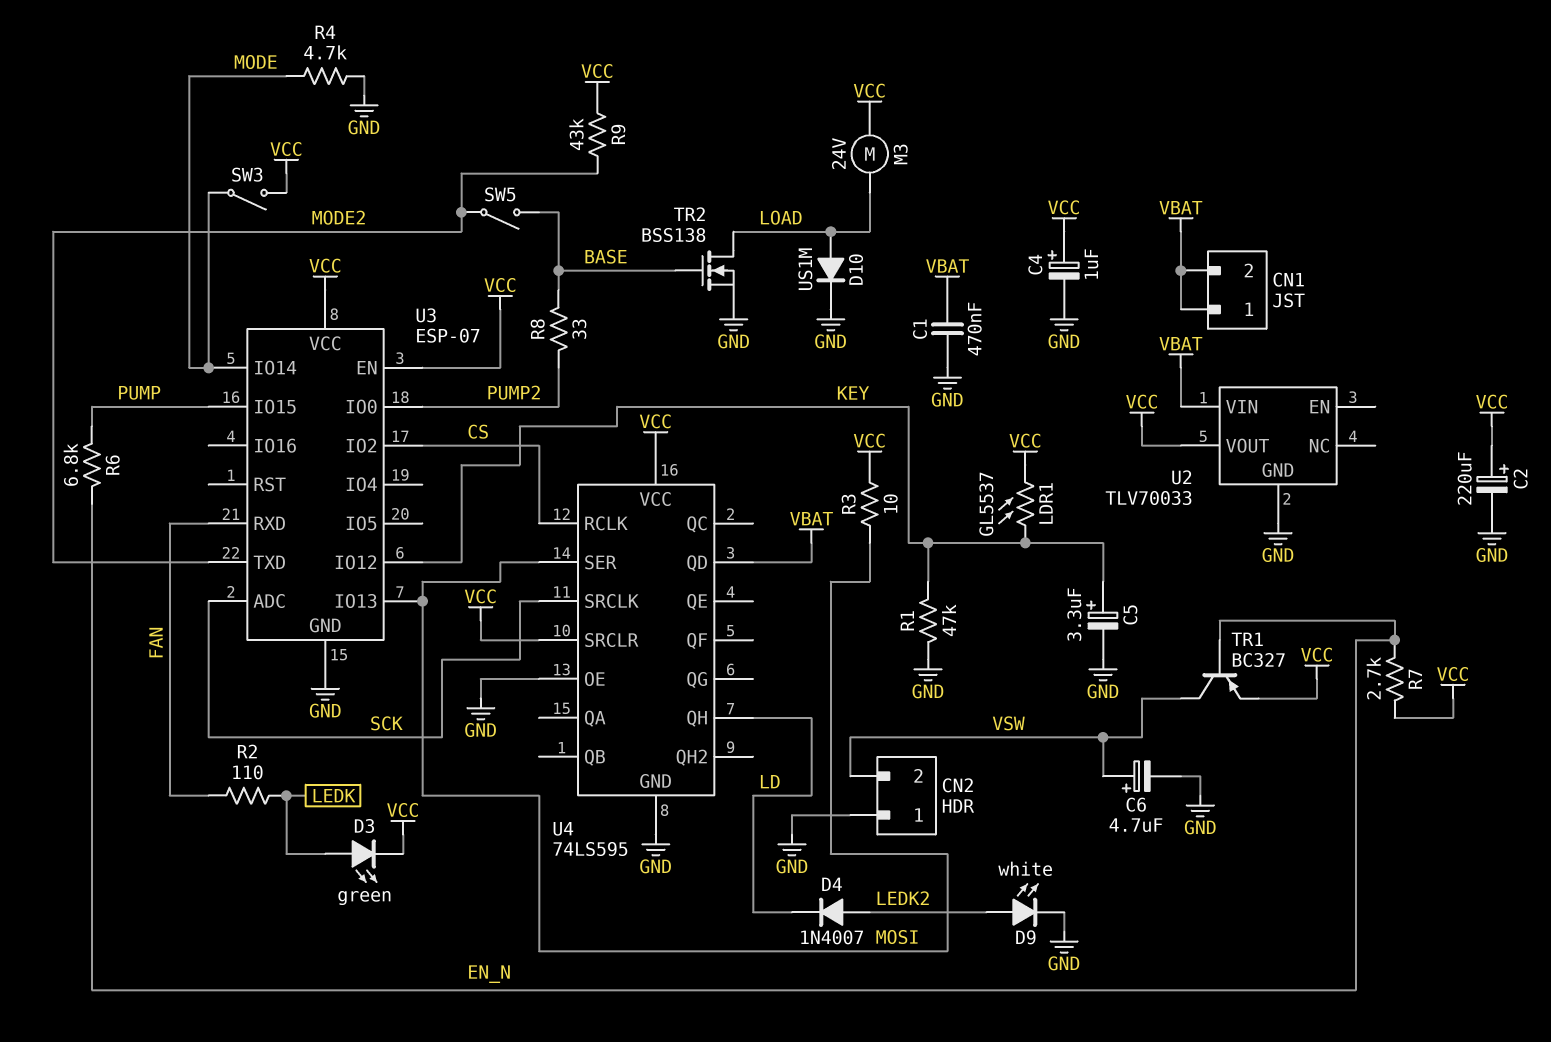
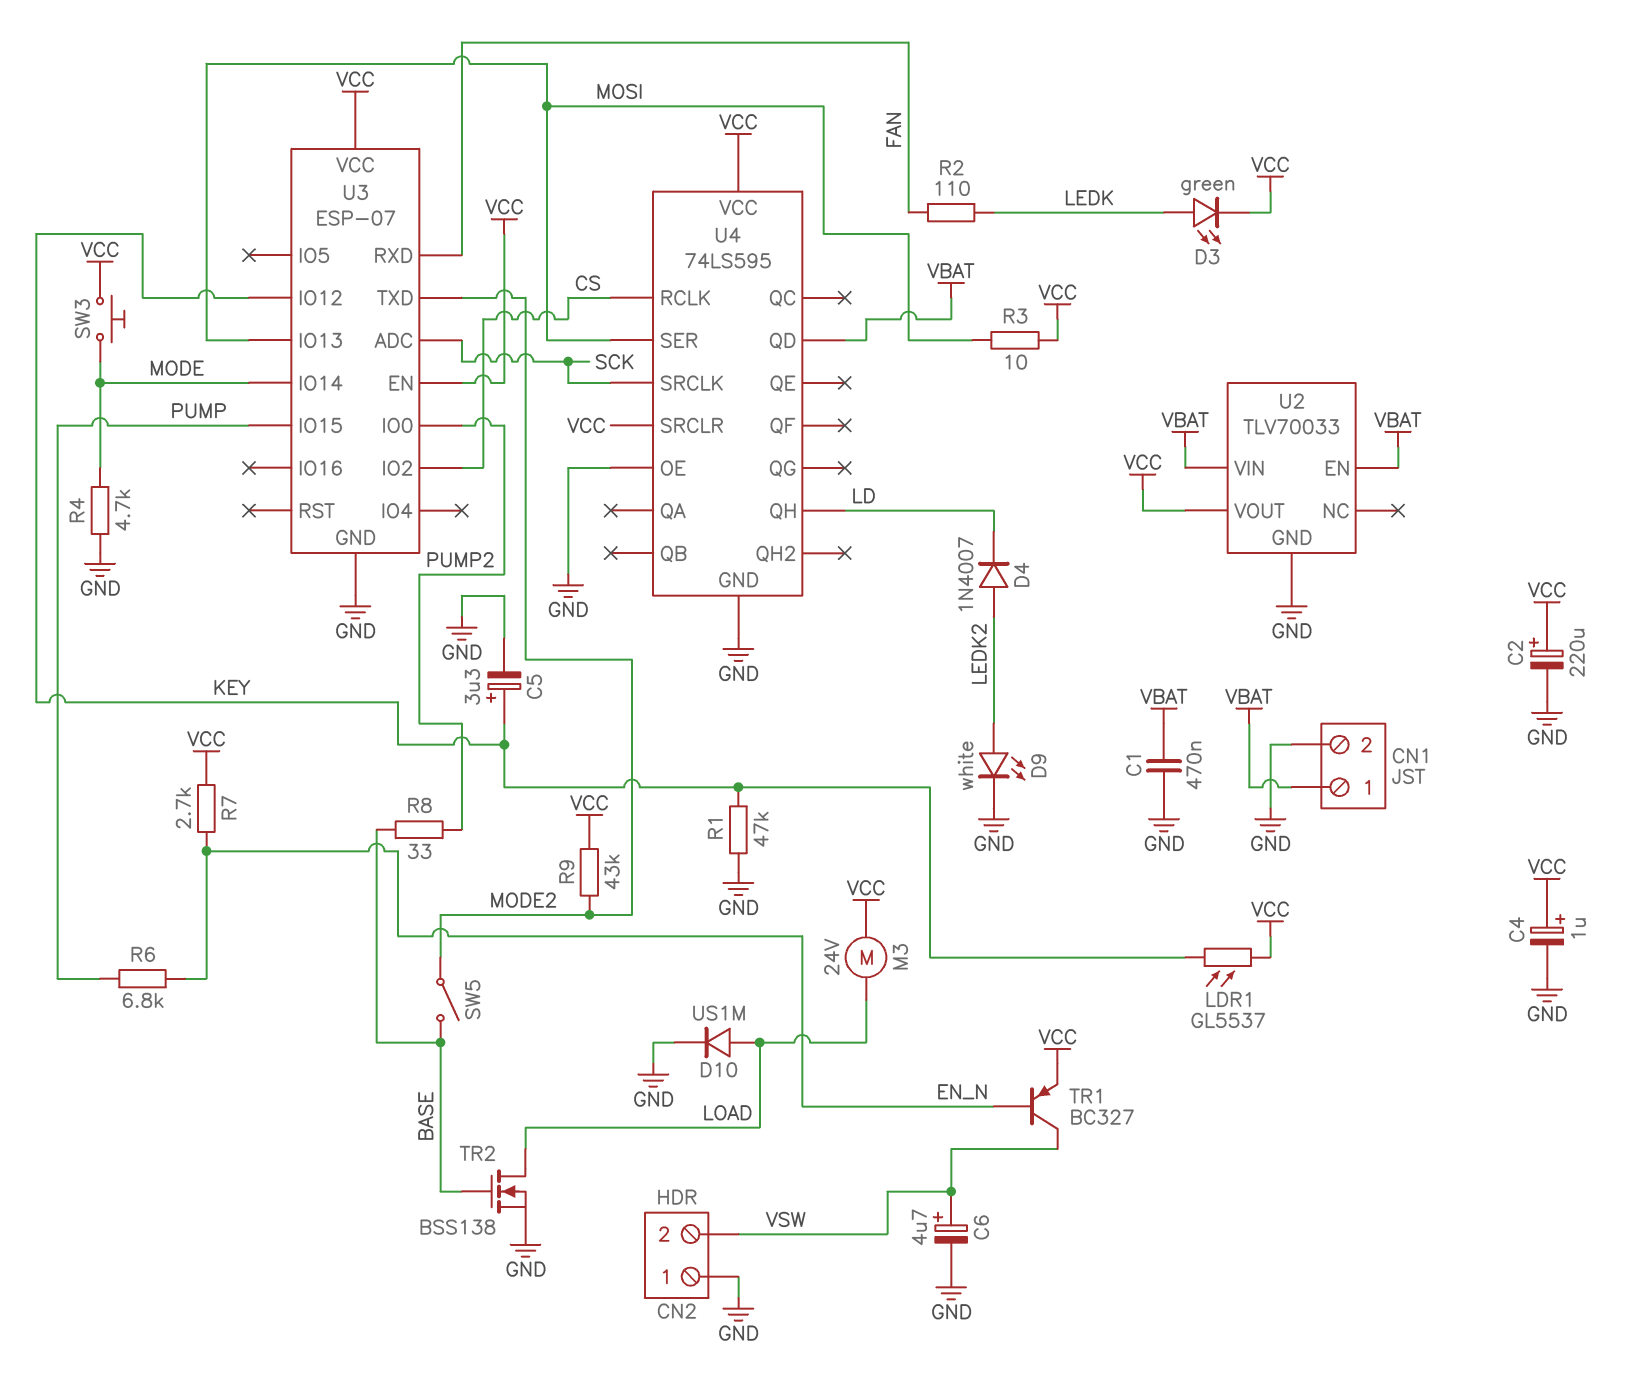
CN1 pin 2: VBAT -> GND
SW3: switch (MODE, VCC) -> button (MODE, VCC)
U2 pin EN: none -> VBAT

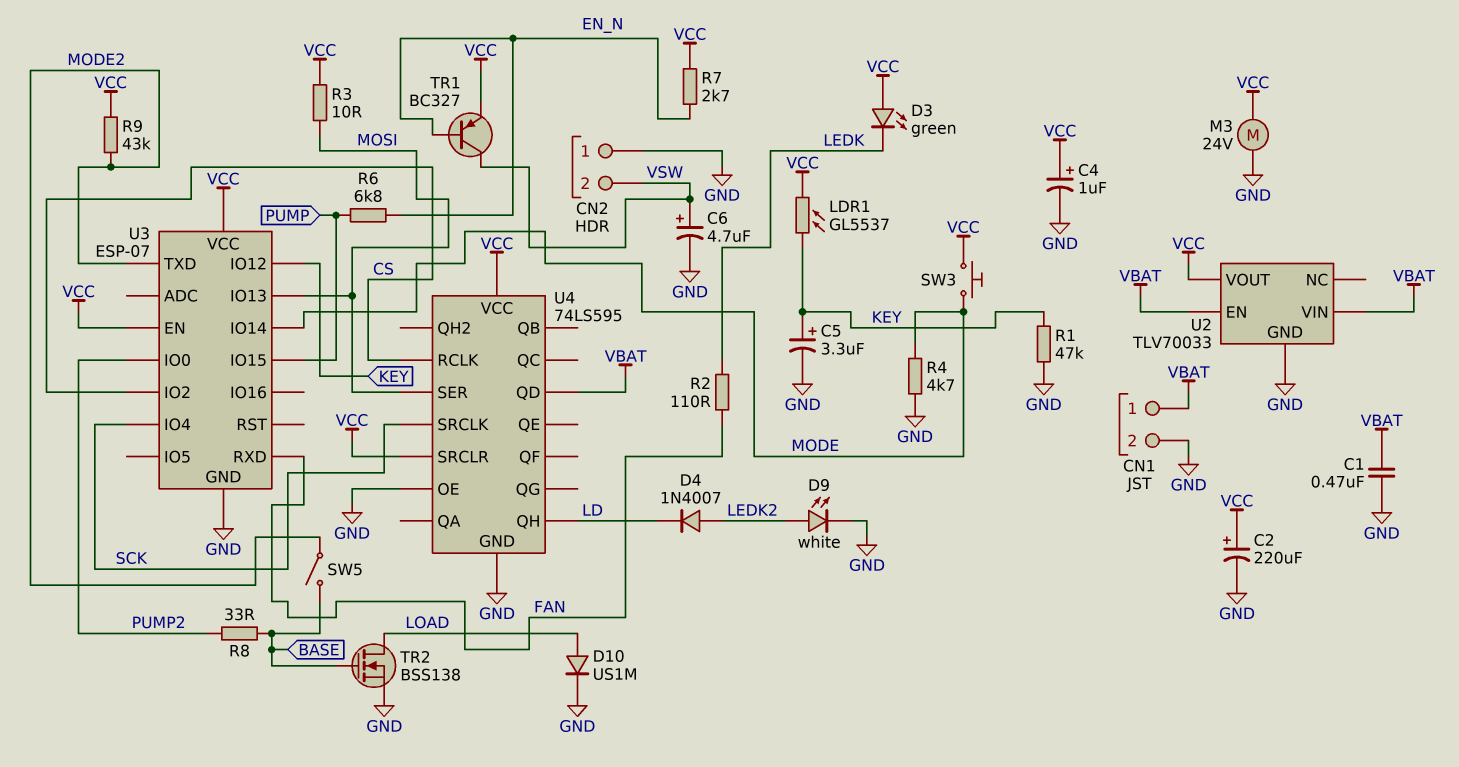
D3: LED green (A LEDK, K VCC) -> LED green (A VCC, K LEDK)
M3: motor 24V (LOAD, VCC) -> motor 24V (GND, VCC)
U3 pin ADC: SCK -> none
U3 pin IO4: none -> SCK

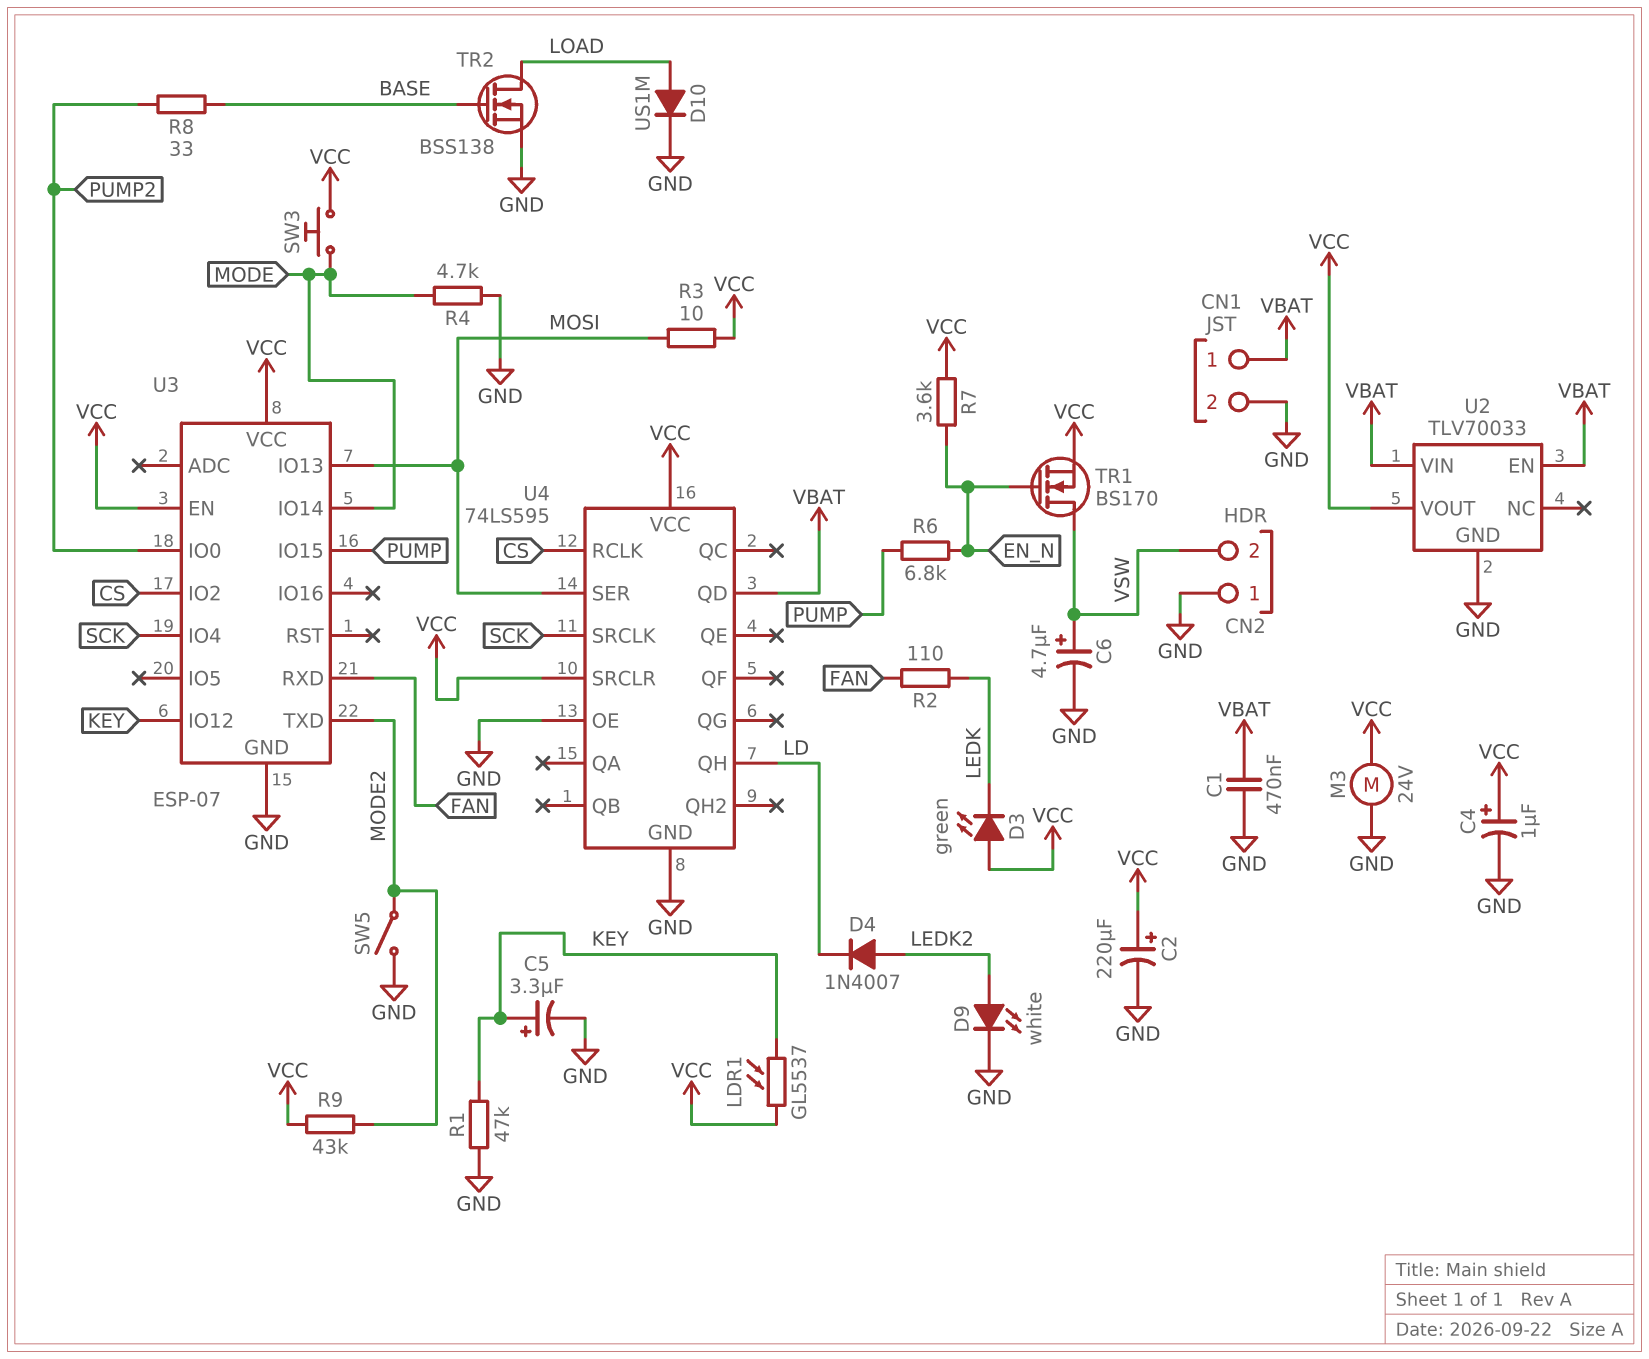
R7: 2.7k (EN_N, VCC) -> 3.6k (EN_N, VCC)
SW5: switch (BASE, MODE2) -> switch (GND, MODE2)
TR1: PNP BC327 (B EN_N, C VSW, E VCC) -> NMOS BS170 (G EN_N, D VSW, S VCC)

